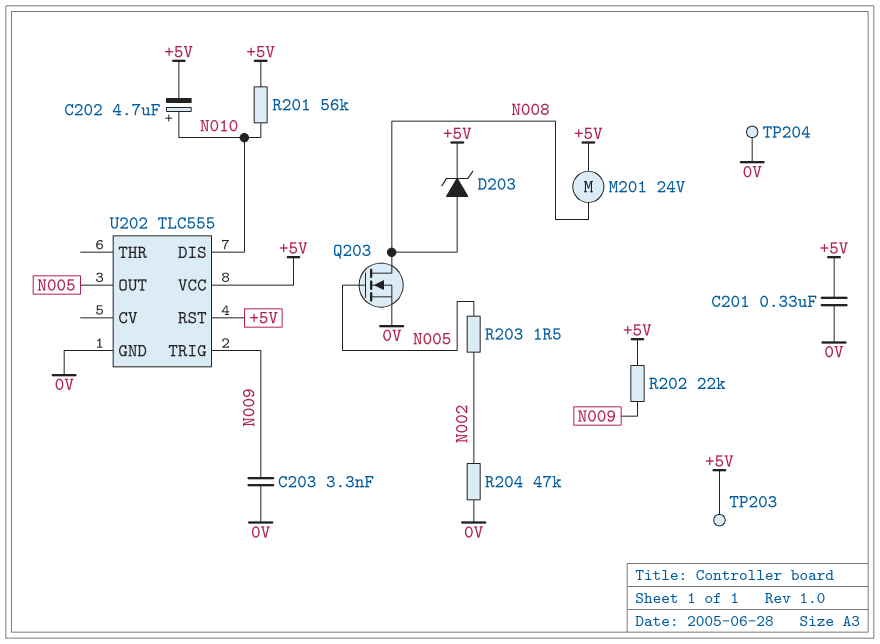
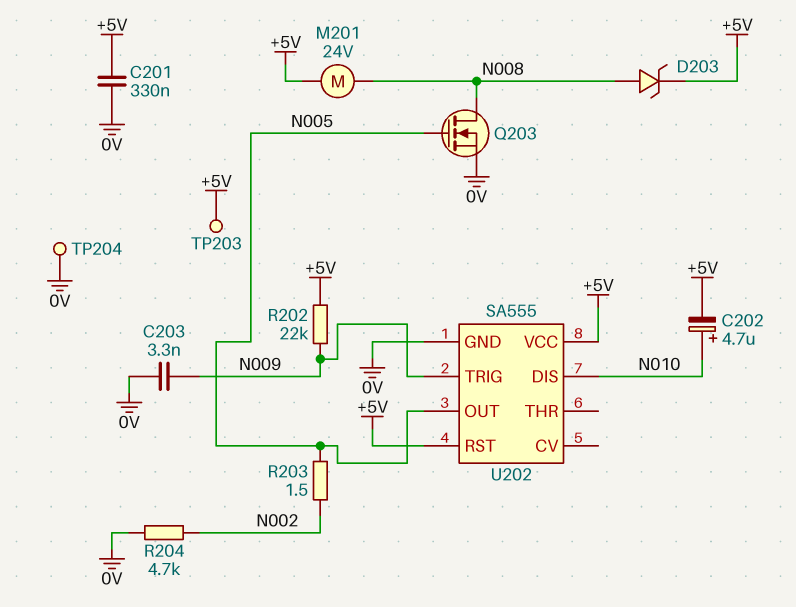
R201: 56k (+5V, N010) -> none
R204: 47k (0V, N002) -> 4.7k (0V, N002)
U202: TLC555 -> SA555

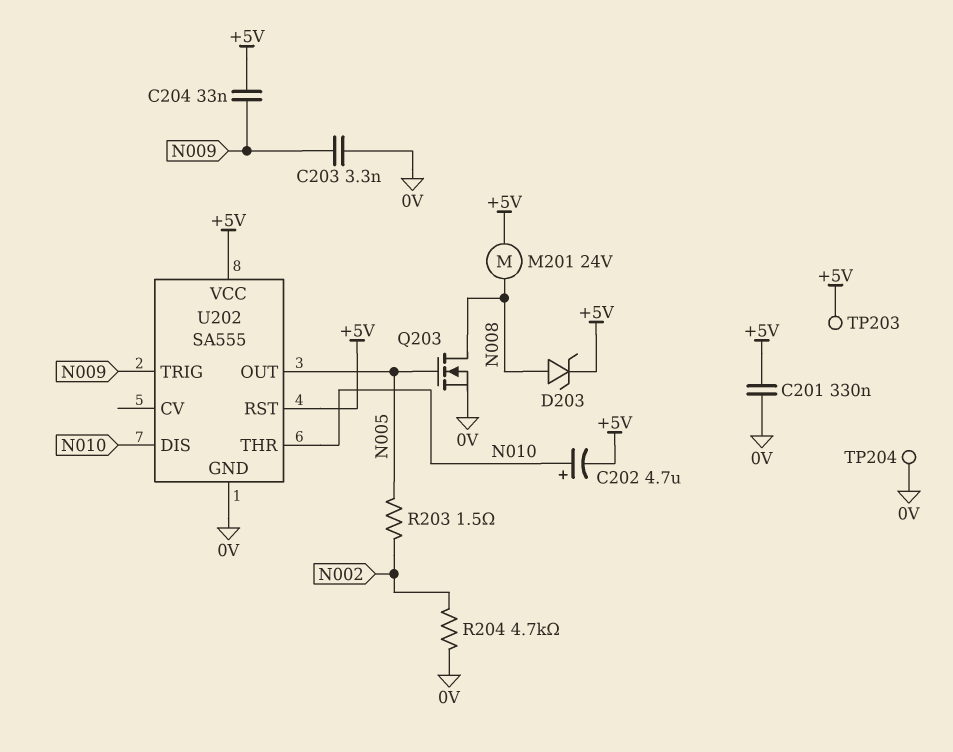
C204: none -> 33nF (+5V, N009)
R202: 22k (+5V, N009) -> none
U202 pin THR: none -> N010

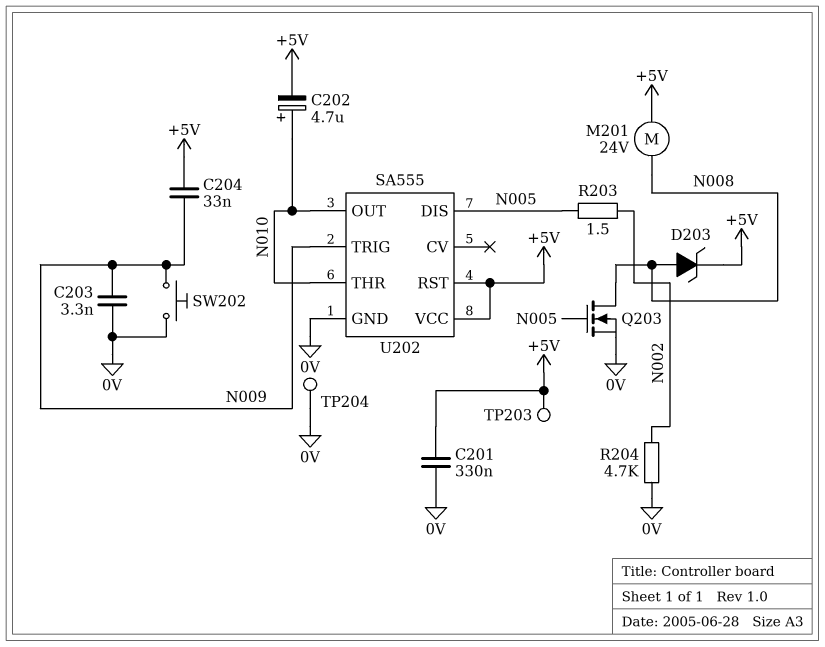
SW202: none -> button (0V, N009)
U202 pin DIS: N010 -> N005
U202 pin OUT: N005 -> N010

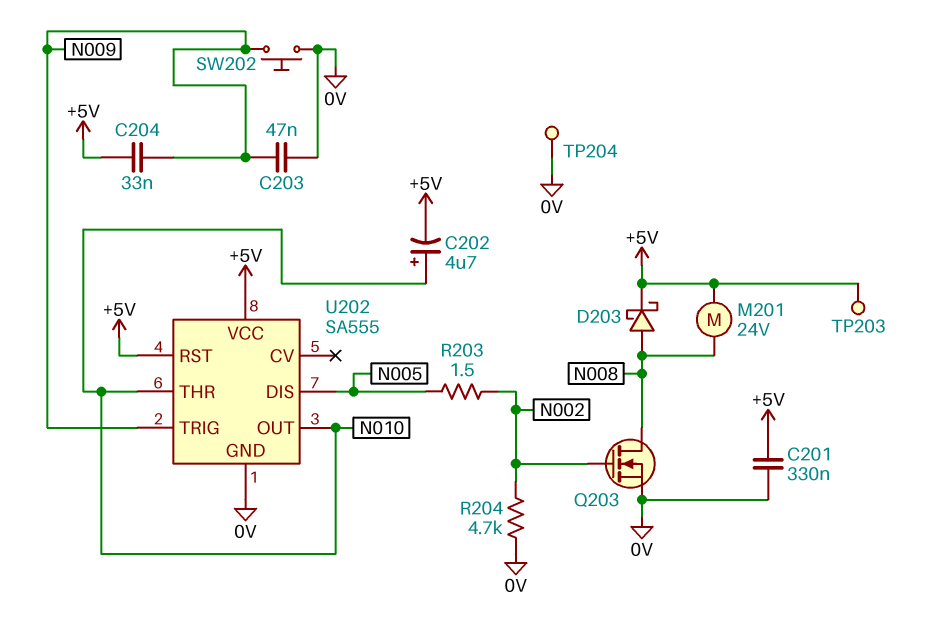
C203: 3.3nF (0V, N009) -> 47nF (0V, N009)
D203: zener (A N008, K +5V) -> schottky (A N008, K +5V)
Q203: NMOS (G N005, D N008, S 0V) -> NMOS (G N002, D N008, S 0V)

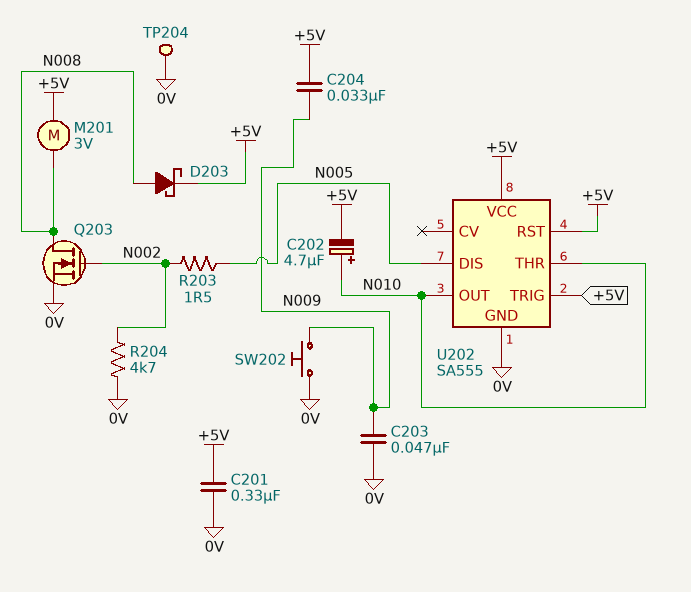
M201: motor 24V (+5V, N008) -> motor 3V (+5V, N008)
TP203: test point (+5V) -> none
U202 pin TRIG: N009 -> +5V

